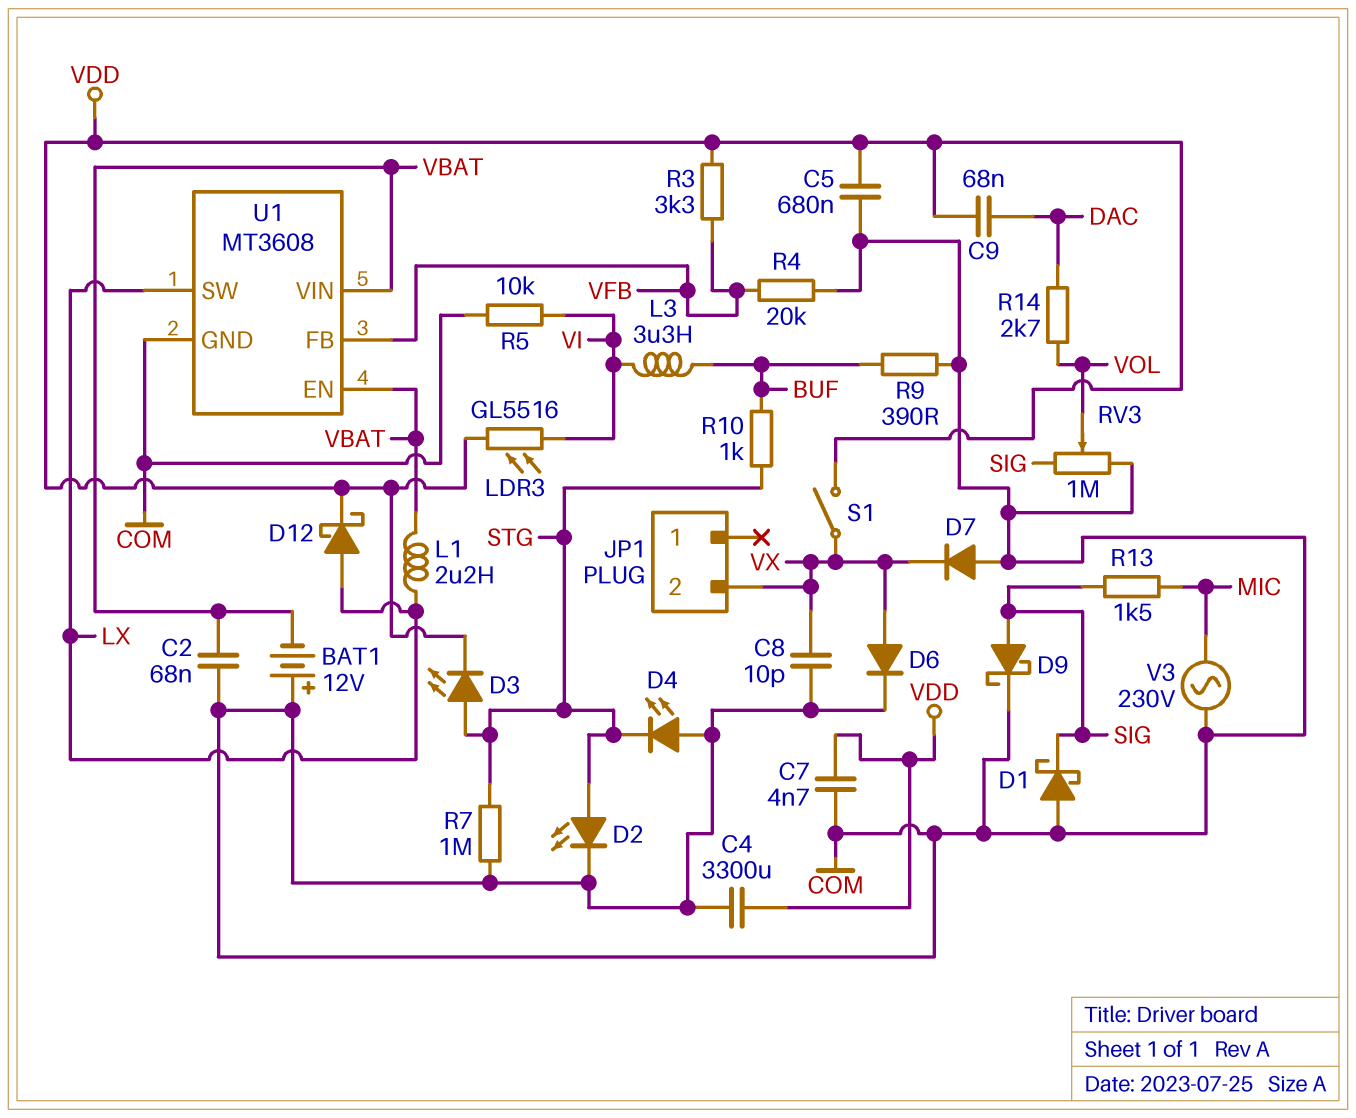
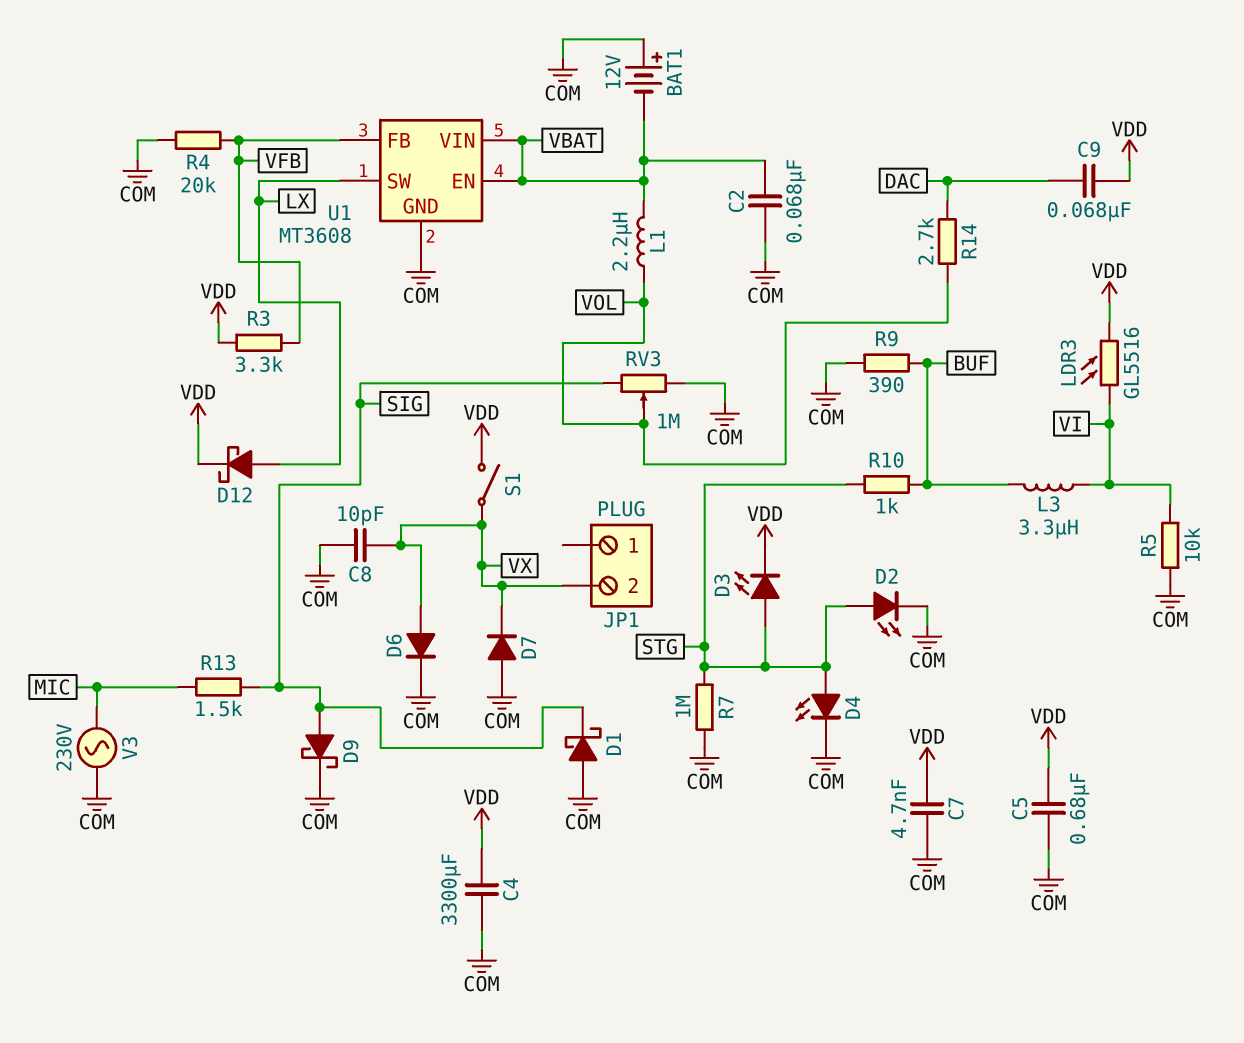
D4: LED (A COM, K STG) -> LED (A STG, K COM)
L1: 2.2uH (LX, VBAT) -> 2.2uH (VBAT, VOL)

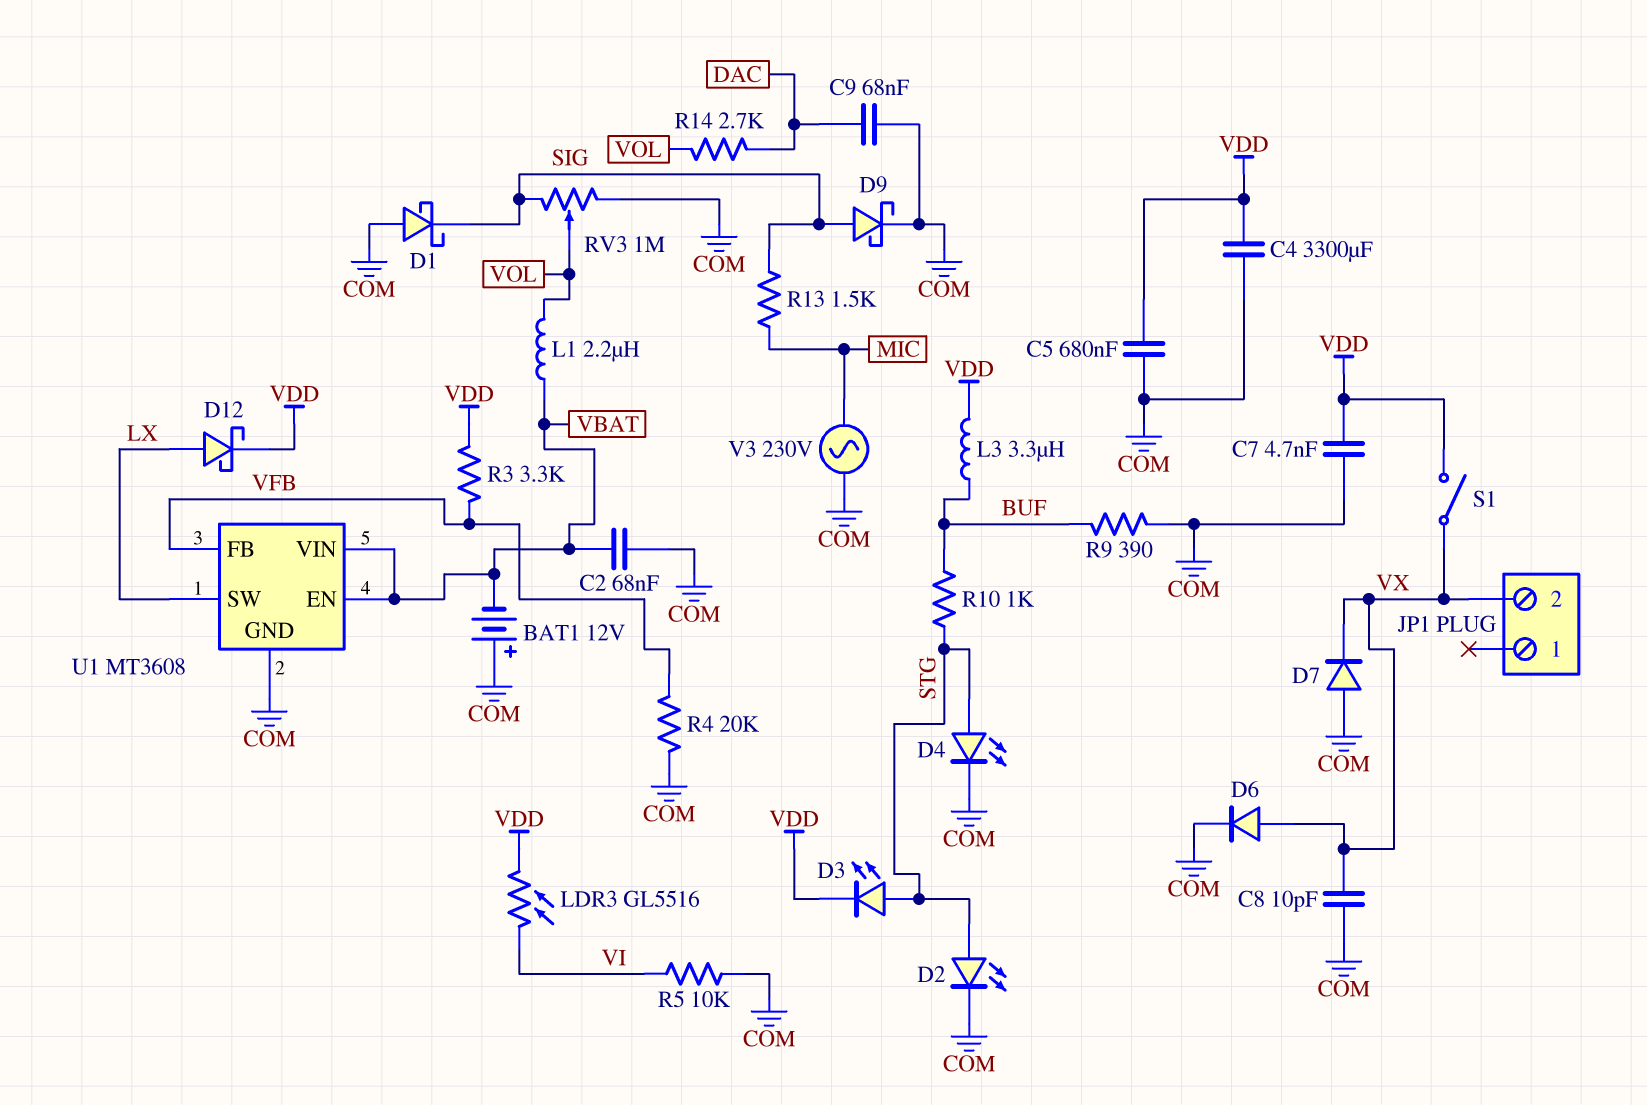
C9: 68nF (DAC, VDD) -> 68nF (COM, DAC)
L3: 3.3uH (BUF, VI) -> 3.3uH (BUF, VDD)
R7: 1M (COM, STG) -> none

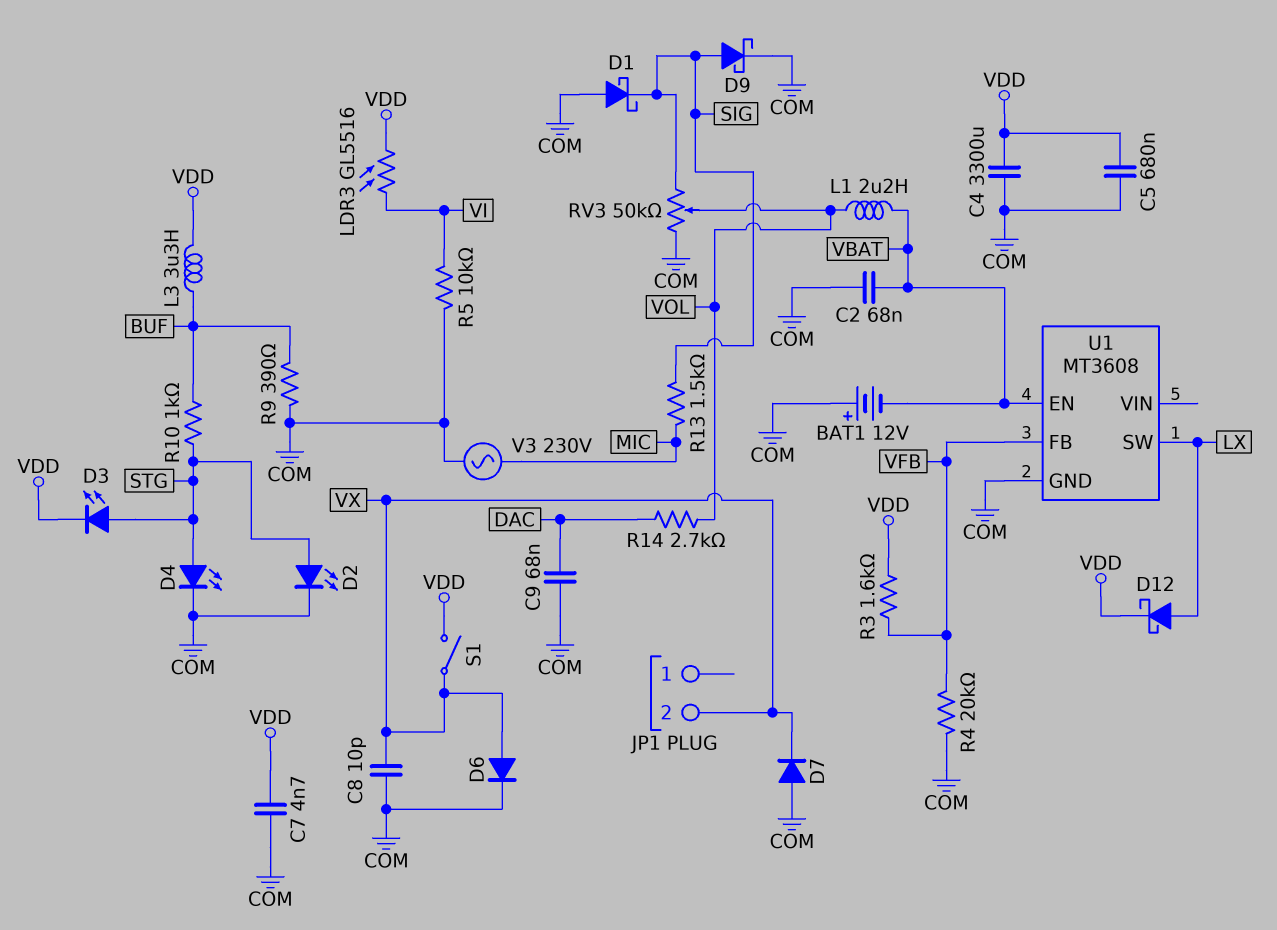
R3: 3.3k (VDD, VFB) -> 1.6k (VDD, VFB)
RV3: 1M (COM, SIG, wiper VOL) -> 50k (COM, SIG, wiper VOL)
U1 pin VIN: VBAT -> none

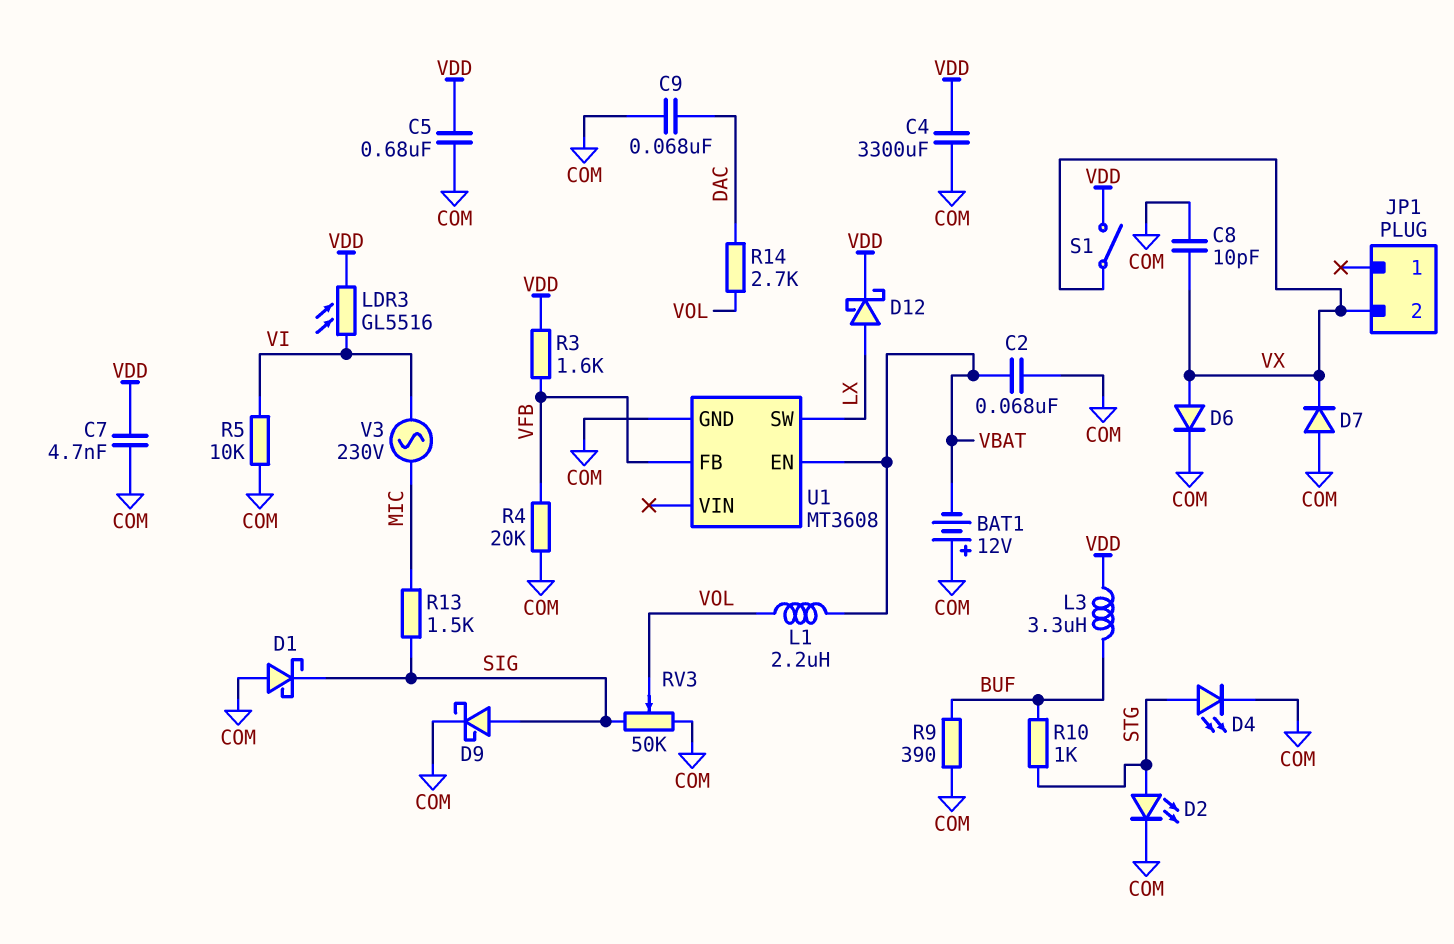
D3: LED (A STG, K VDD) -> none
V3: AC 230V (COM, MIC) -> AC 230V (MIC, VI)

